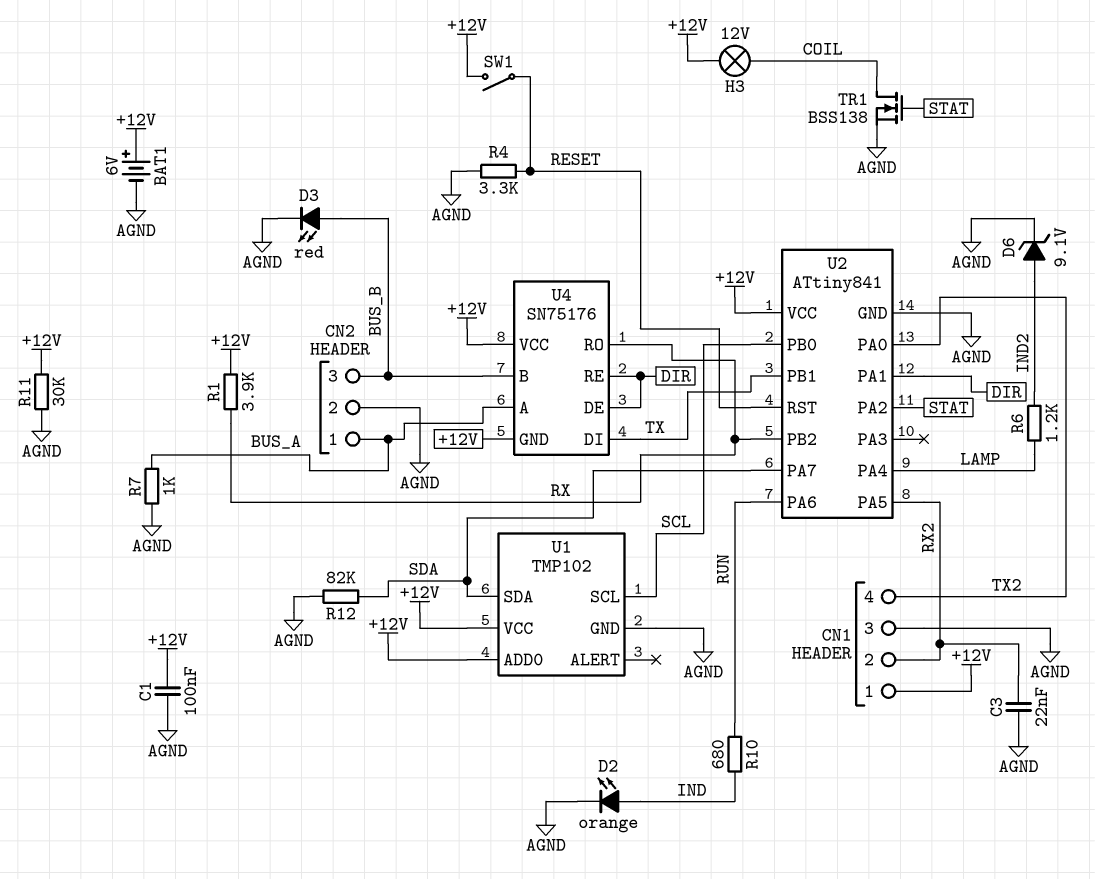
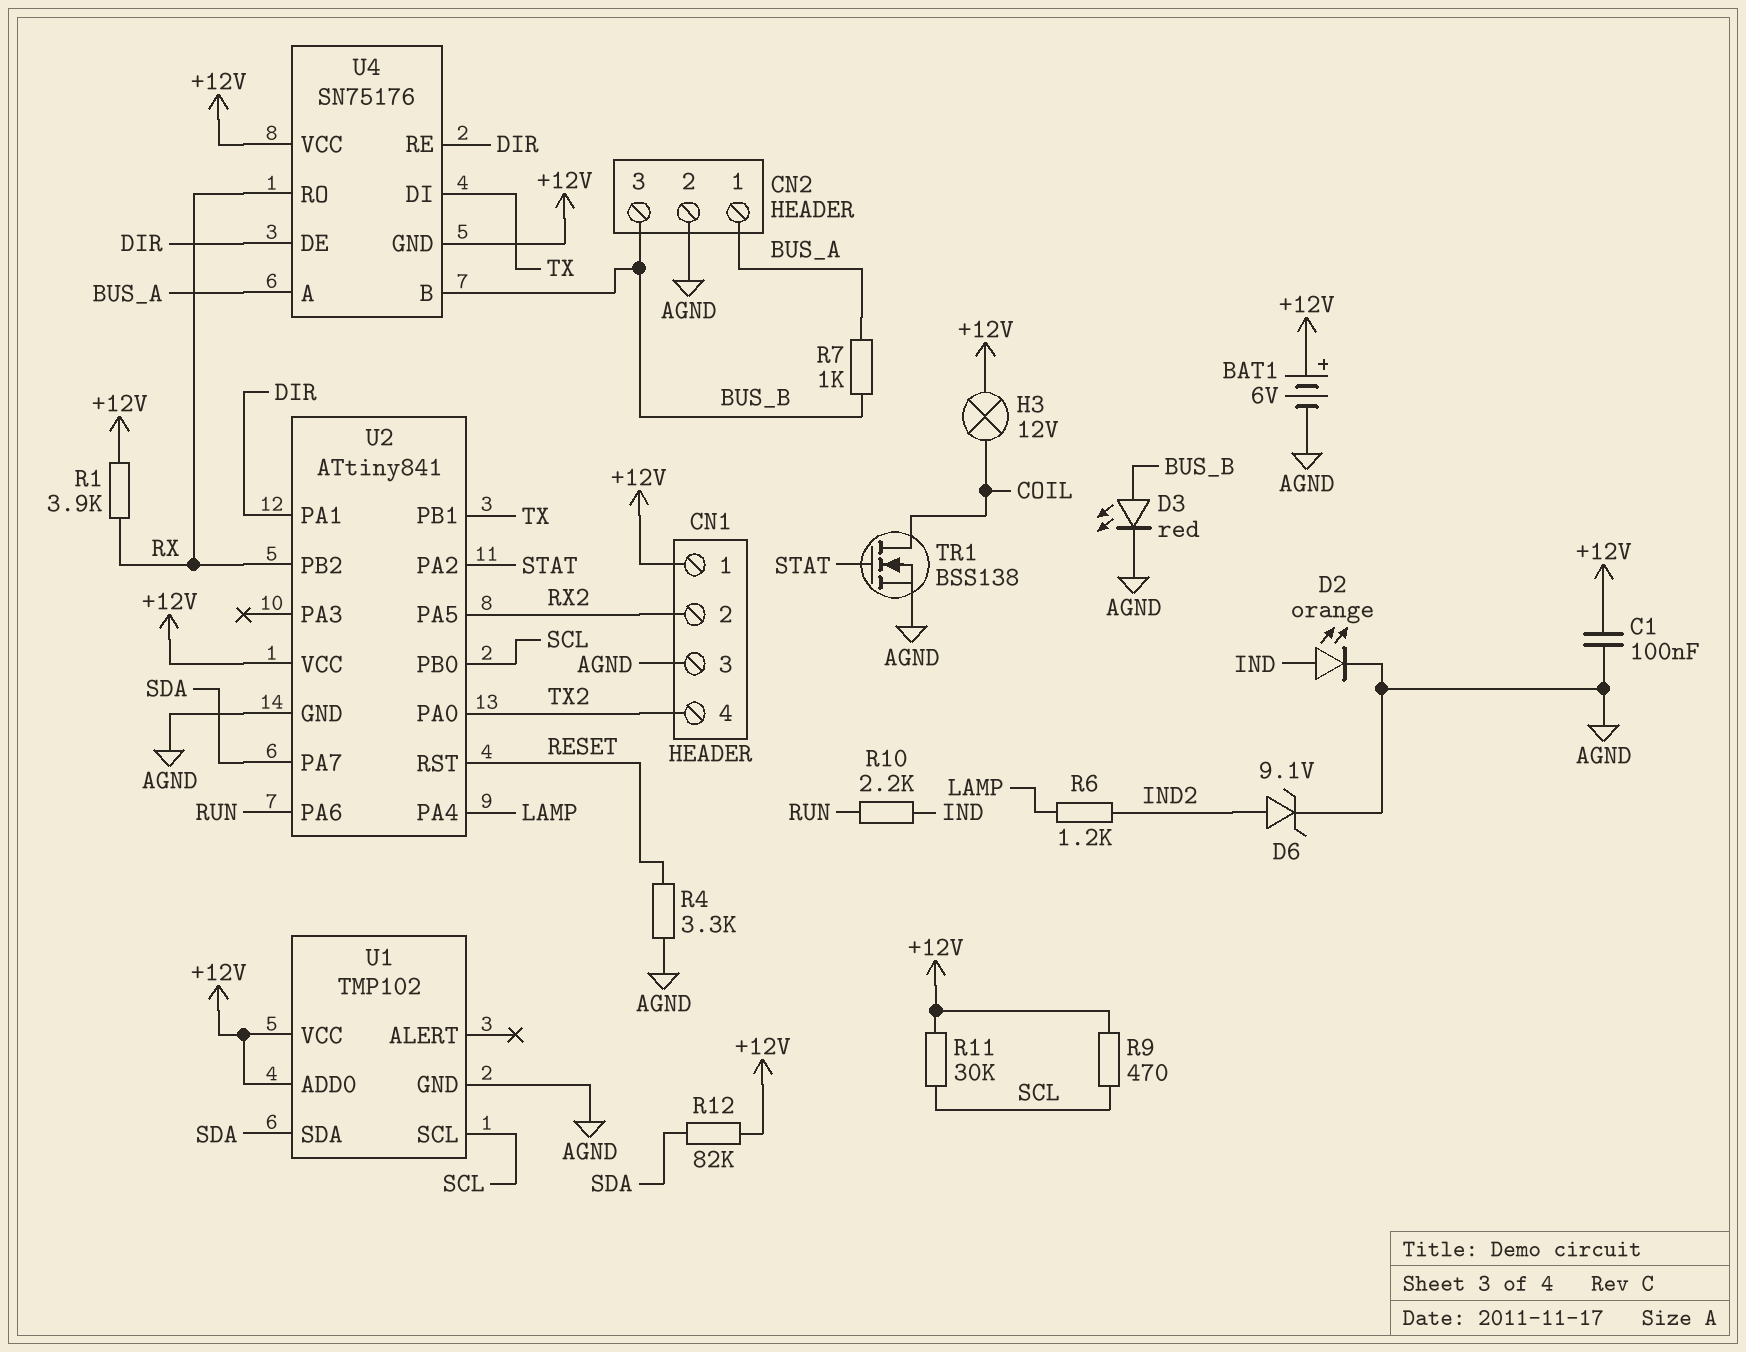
C3: 22nF (AGND, RX2) -> none
R7: 1k (AGND, BUS_A) -> 1k (BUS_A, BUS_B)
R9: none -> 470 (+12V, SCL)
R10: 680 (IND, RUN) -> 2.2k (IND, RUN)
R11: 30k (+12V, AGND) -> 30k (+12V, SCL)
R12: 82k (AGND, SDA) -> 82k (+12V, SDA)
SW1: switch (+12V, RESET) -> none

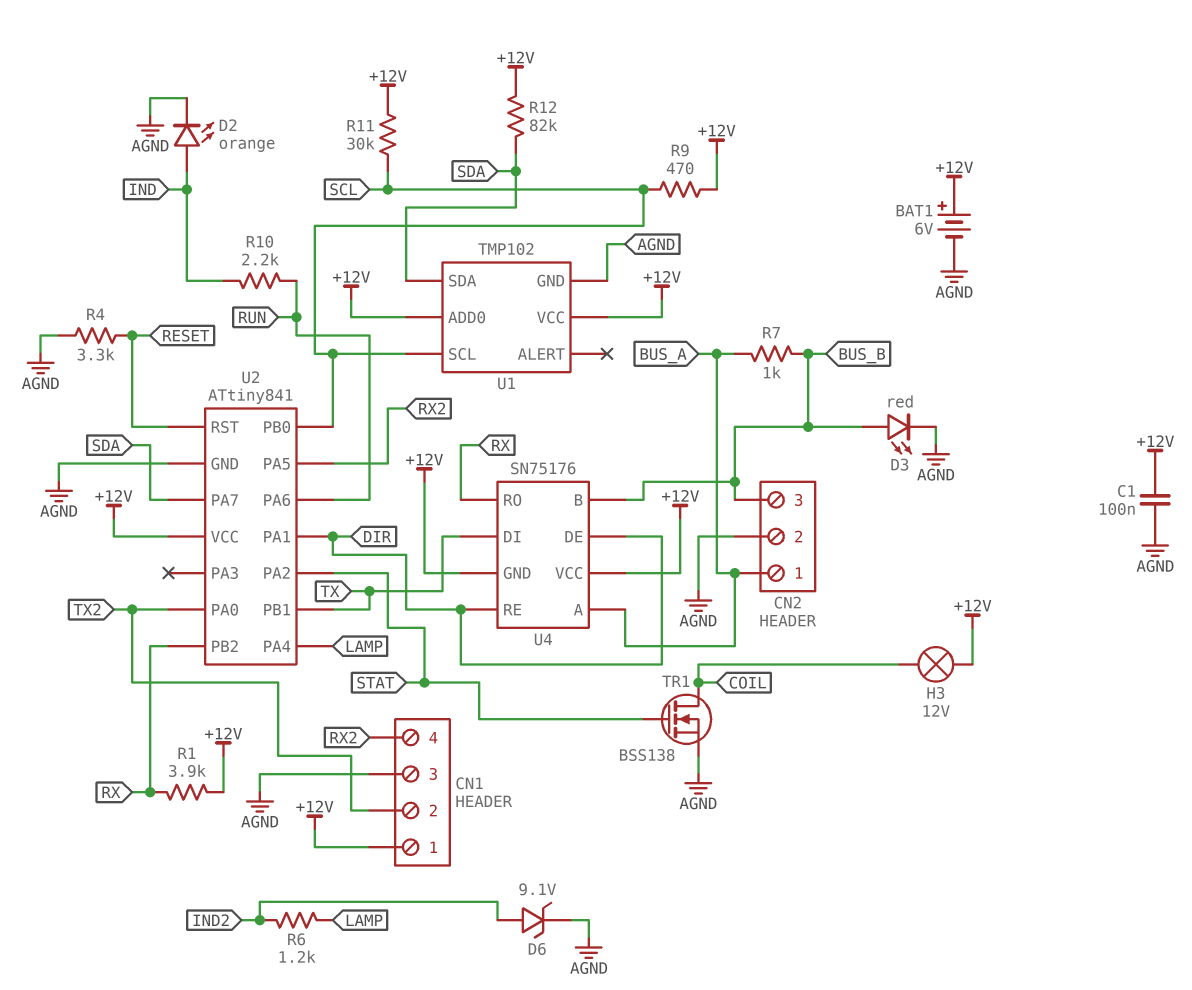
CN1 pin 2: RX2 -> TX2
CN1 pin 4: TX2 -> RX2

